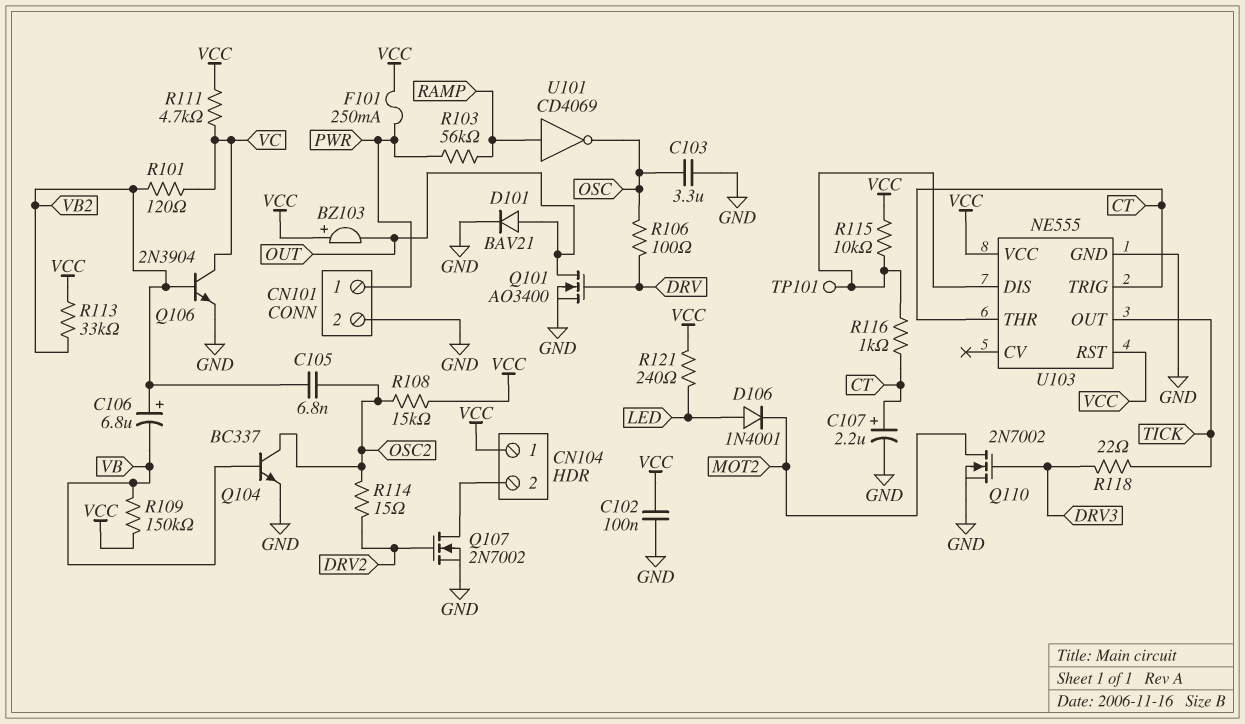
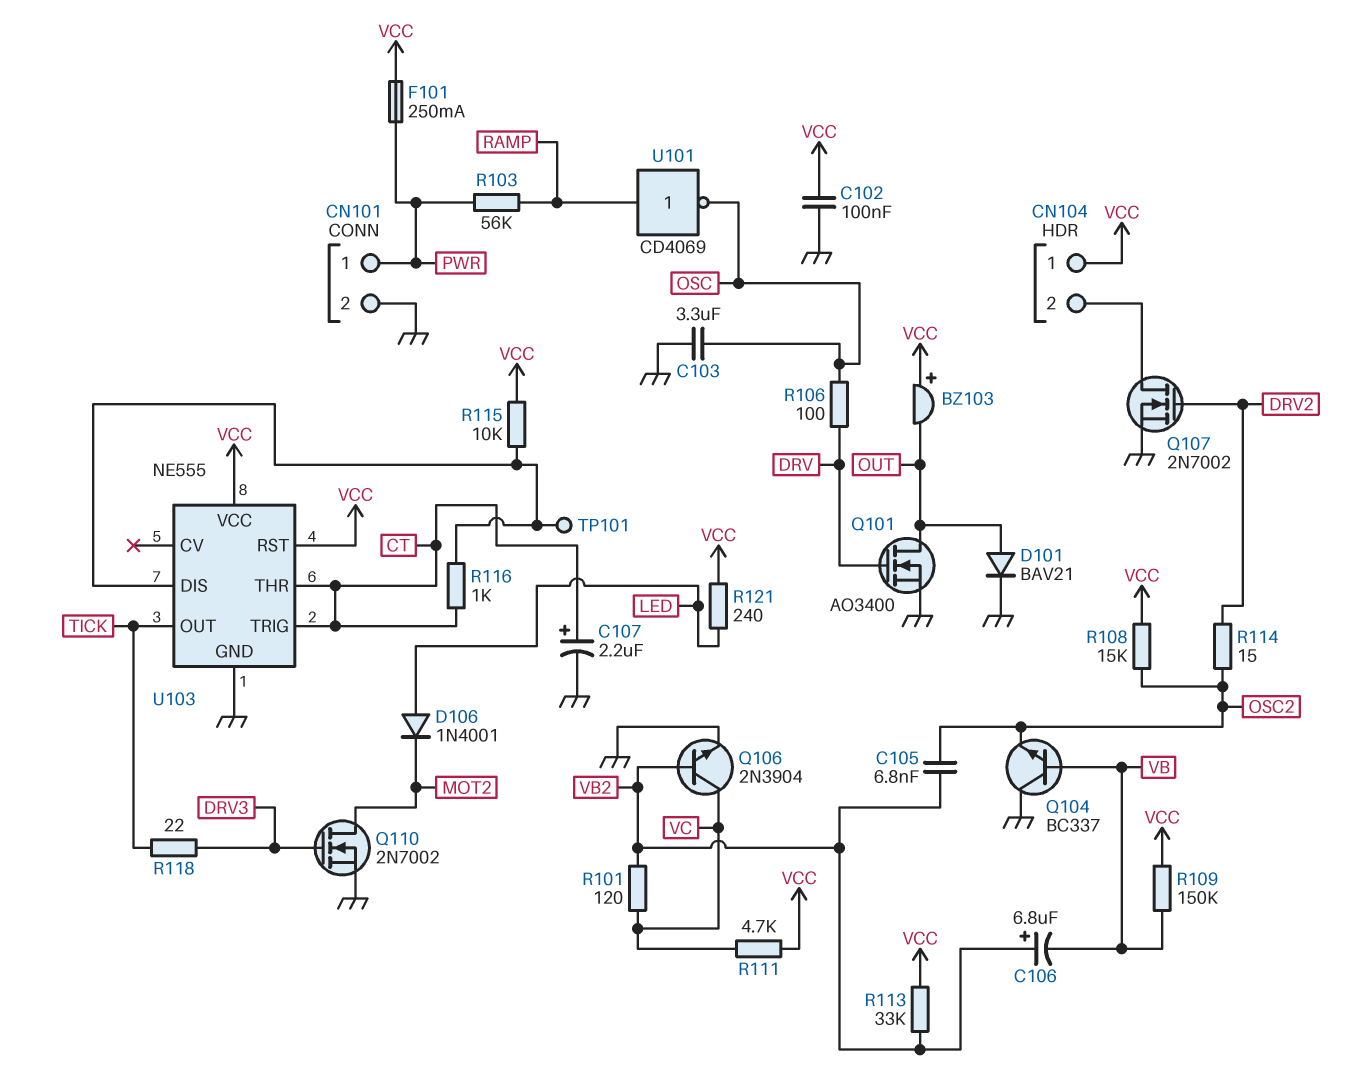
Q104: NPN BC337 (B VB, C OSC2, E GND) -> NPN BC337 (B VB, C GND, E OSC2)

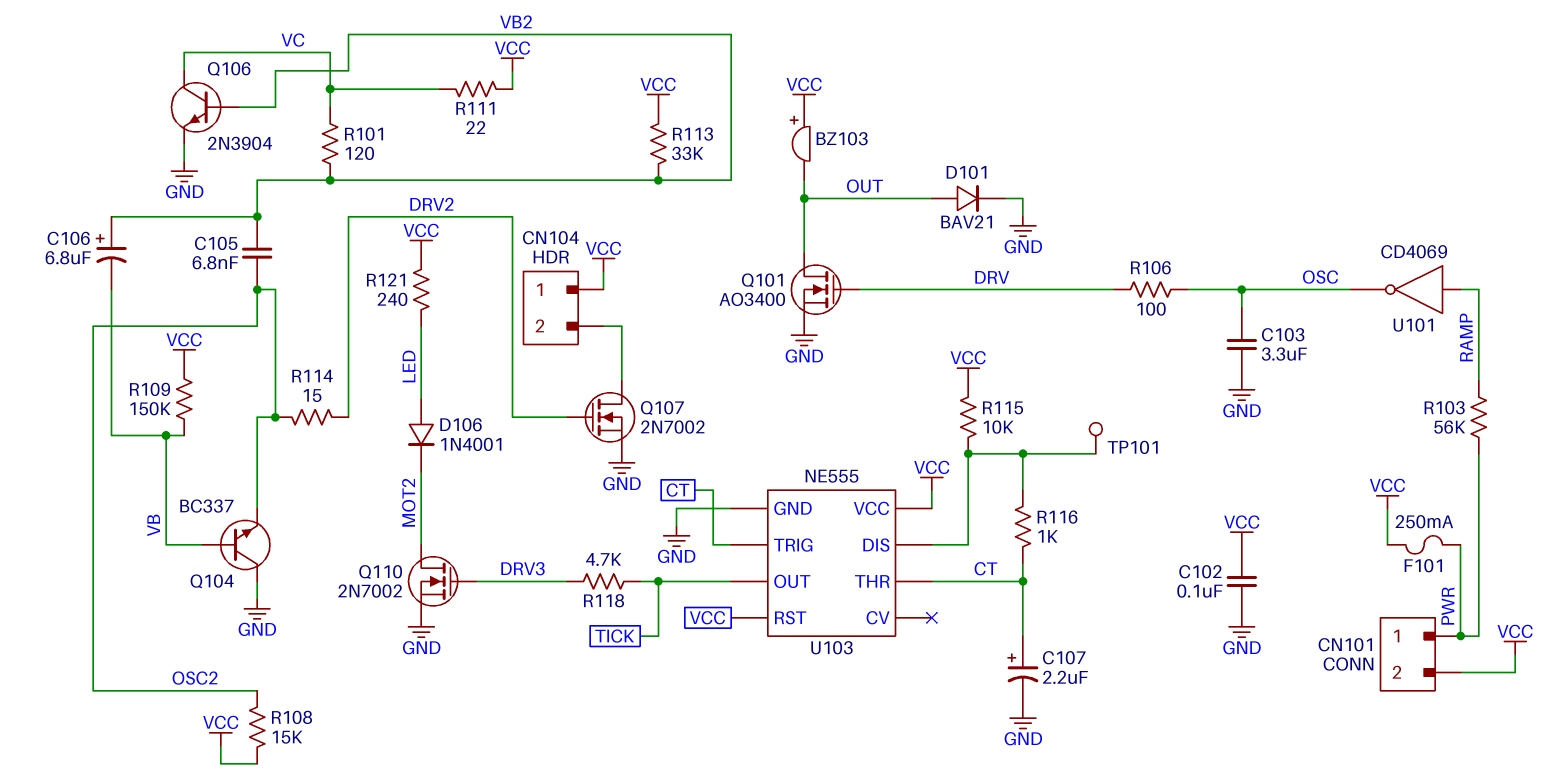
CN101 pin 2: GND -> VCC
R111: 4.7k (VC, VCC) -> 22 (VC, VCC)
R118: 22 (DRV3, TICK) -> 4.7k (DRV3, TICK)

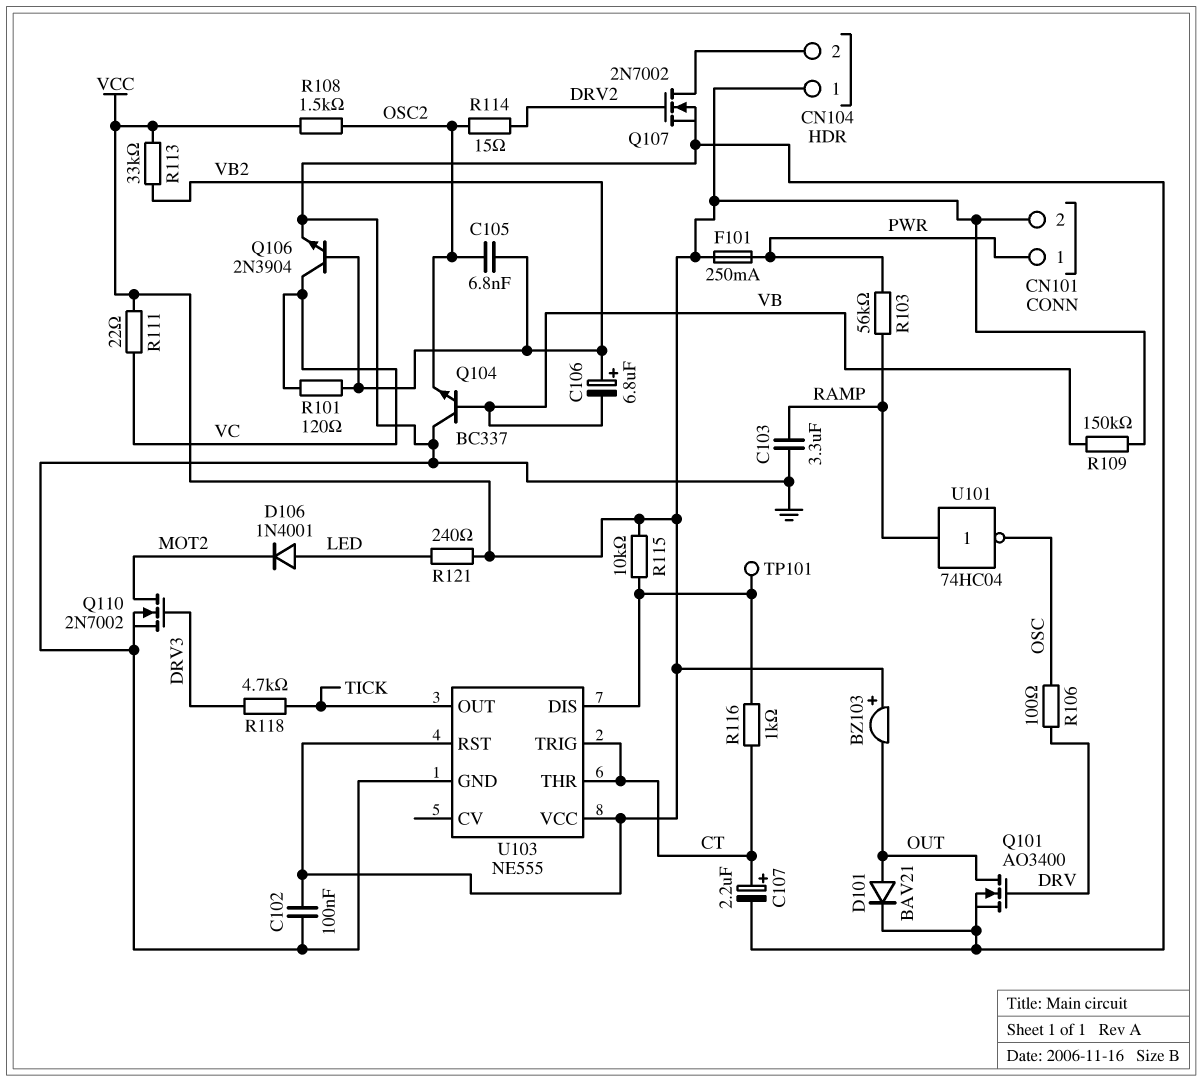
C103: 3.3uF (GND, OSC) -> 3.3uF (GND, RAMP)
R108: 15k (OSC2, VCC) -> 1.5k (OSC2, VCC)
U101: NOT CD4069 (in RAMP, out OSC) -> NOT 74HC04 (in RAMP, out OSC)

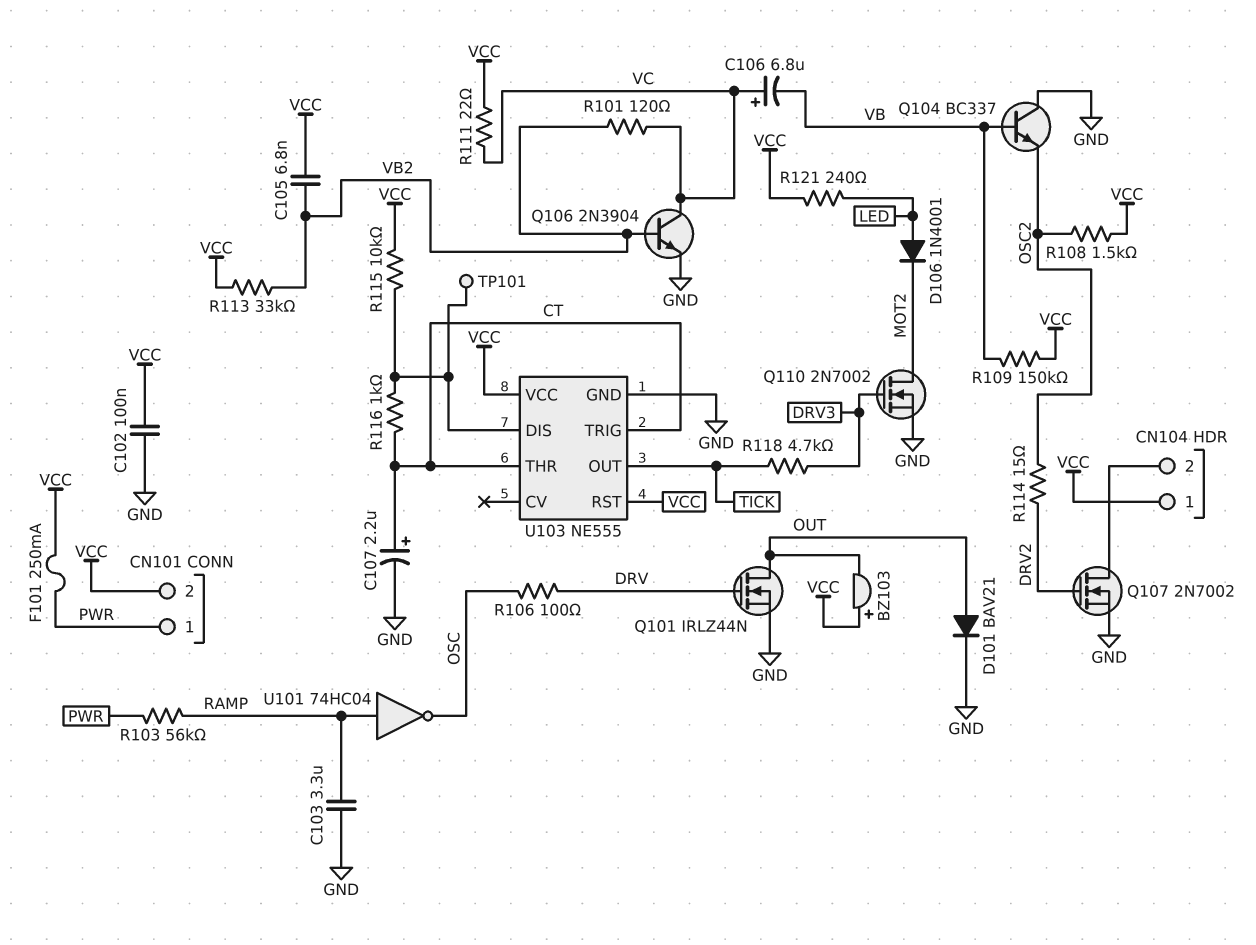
C105: 6.8nF (OSC2, VB2) -> 6.8nF (VB2, VCC)
C106: 6.8uF (plus VB2, minus VB) -> 6.8uF (plus VC, minus VB)
Q101: NMOS AO3400 (G DRV, D OUT, S GND) -> NMOS IRLZ44N (G DRV, D OUT, S GND)

